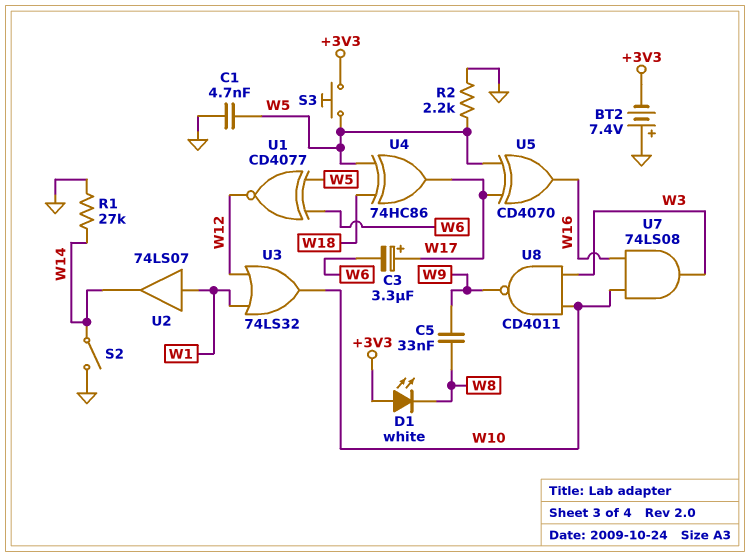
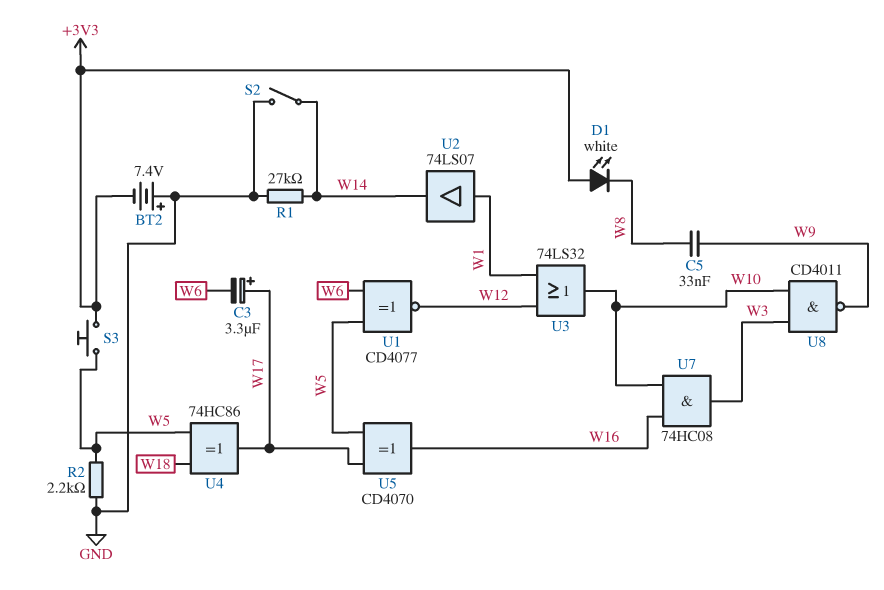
C1: 4.7nF (GND, W5) -> none
U7: AND 74LS08 (in W10, in W16, out W3) -> AND 74HC08 (in W10, in W16, out W3)

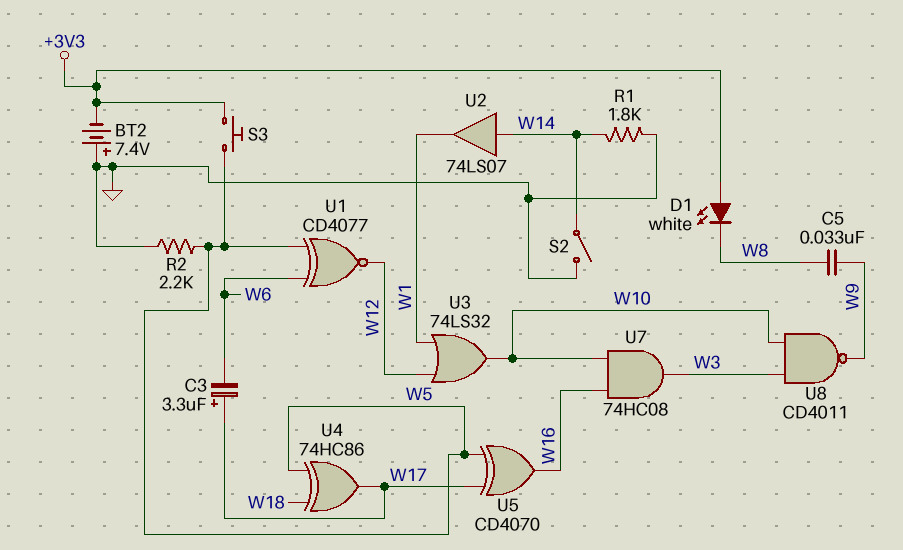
R1: 27k (GND, W14) -> 1.8k (GND, W14)
U2: buffer 74LS07 (in W1, out W14) -> buffer 74LS07 (in W14, out W1)

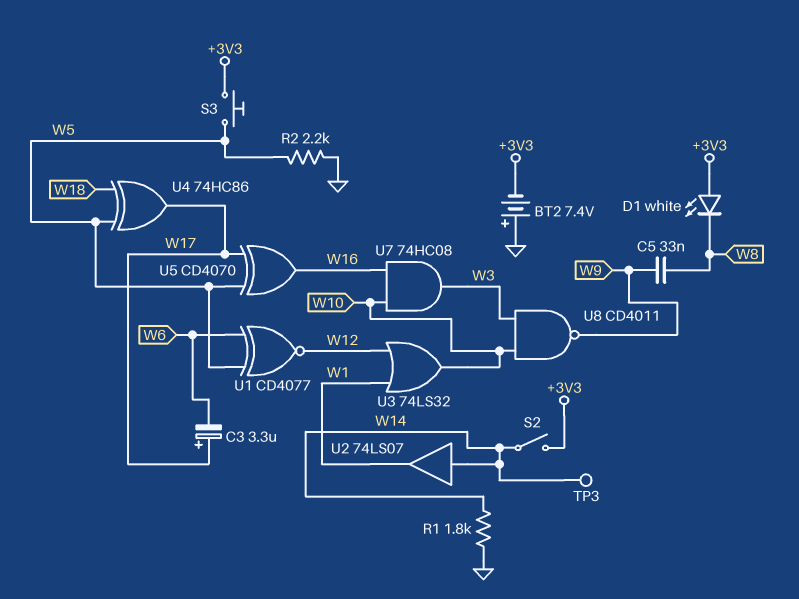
S2: switch (GND, W14) -> switch (+3V3, W14)
TP3: none -> test point (W14)

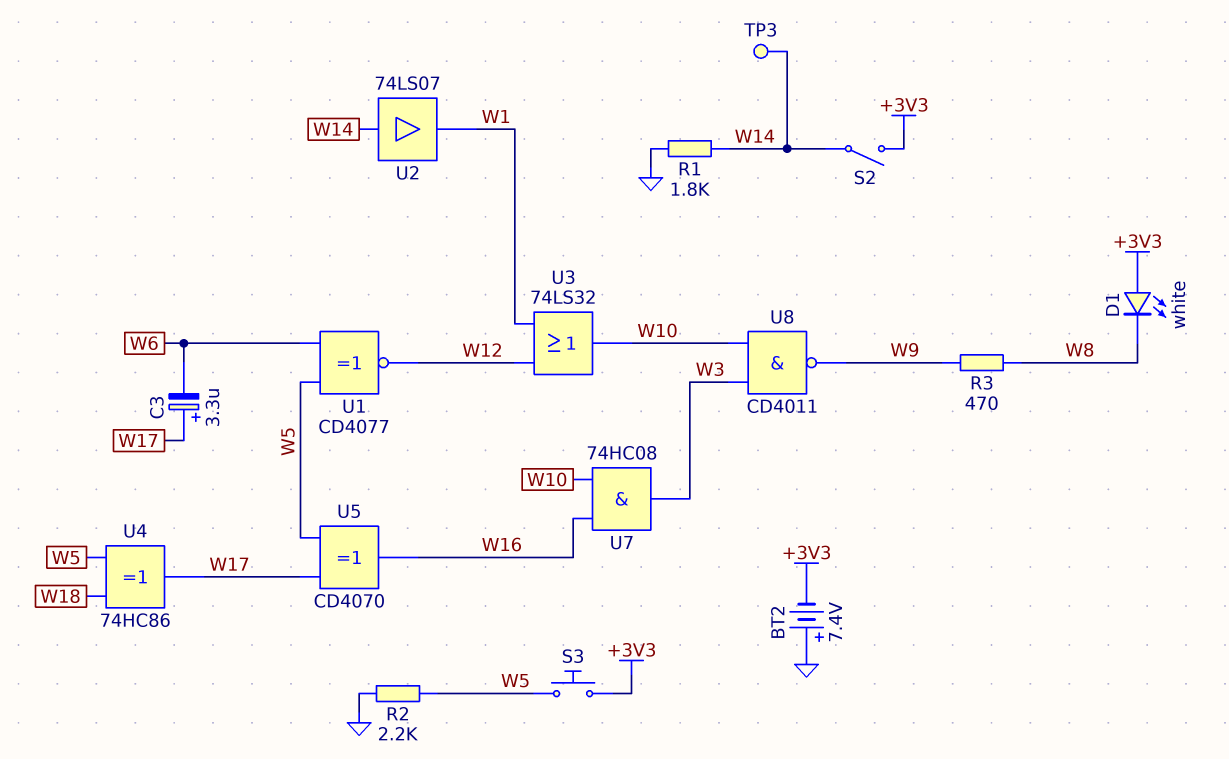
C5: 33nF (W8, W9) -> none
R3: none -> 470 (W8, W9)

